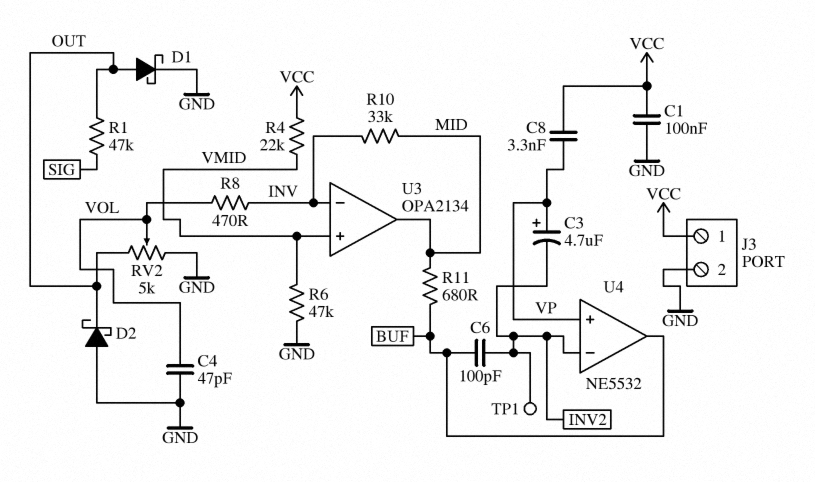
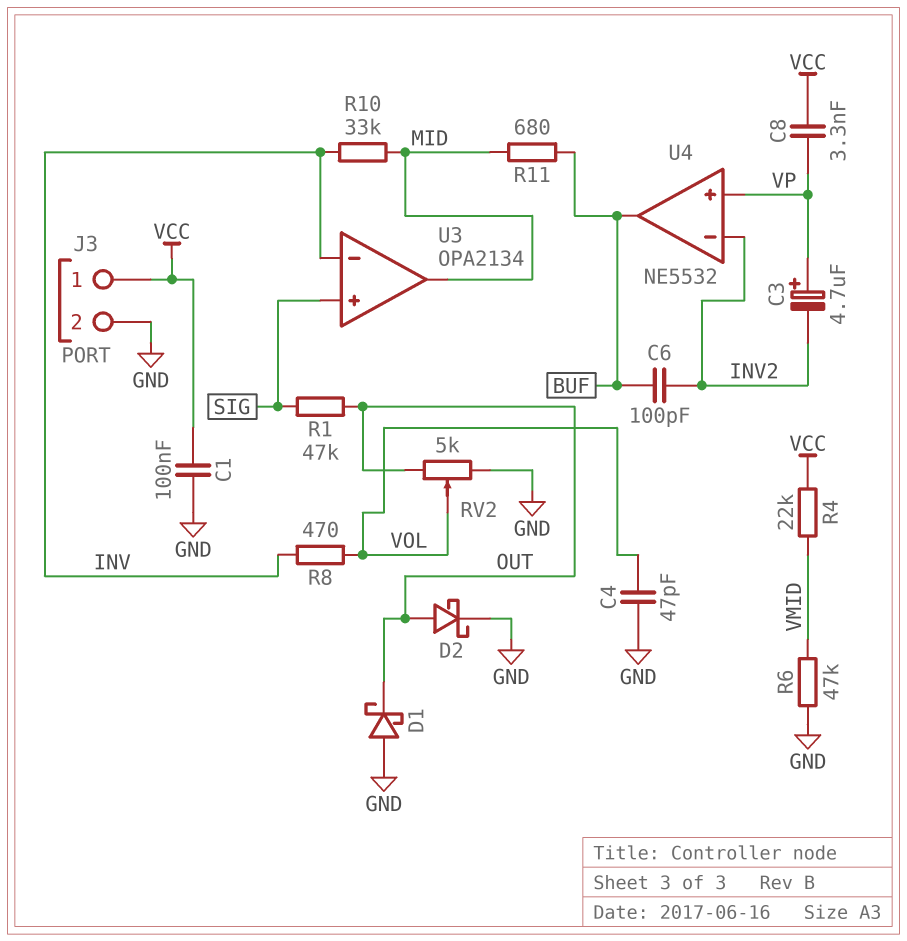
D1: schottky (A OUT, K GND) -> schottky (A GND, K OUT)
D2: schottky (A GND, K OUT) -> schottky (A OUT, K GND)
TP1: test point (INV2) -> none
U3 pin in+: VMID -> SIG

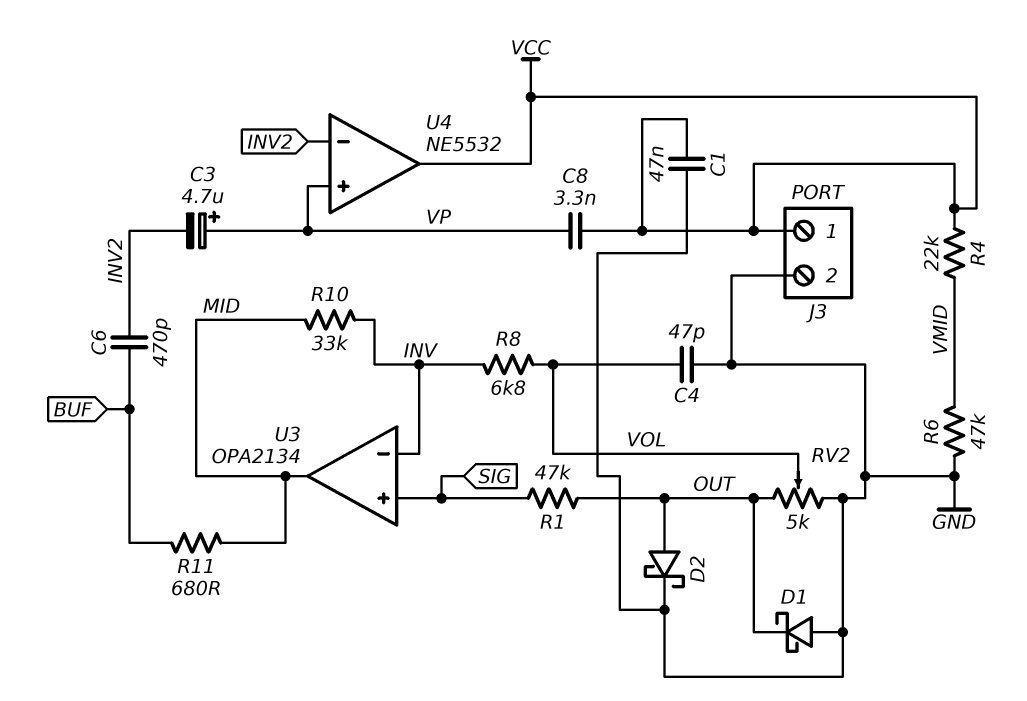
C1: 100nF (GND, VCC) -> 47nF (GND, VCC)
C6: 100pF (BUF, INV2) -> 470pF (BUF, INV2)
R8: 470 (INV, VOL) -> 6.8k (INV, VOL)
U4 pin out: BUF -> VCC

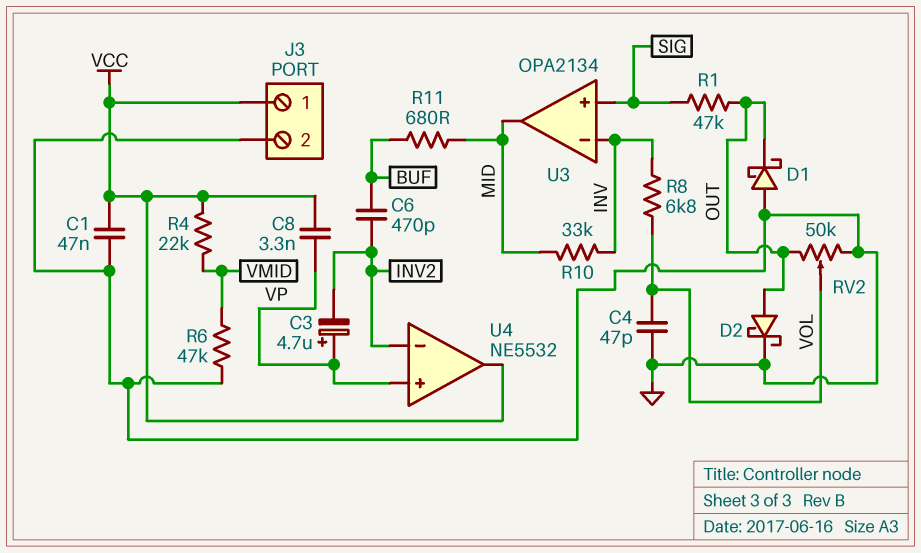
RV2: 5k (GND, OUT, wiper VOL) -> 50k (GND, OUT, wiper VOL)

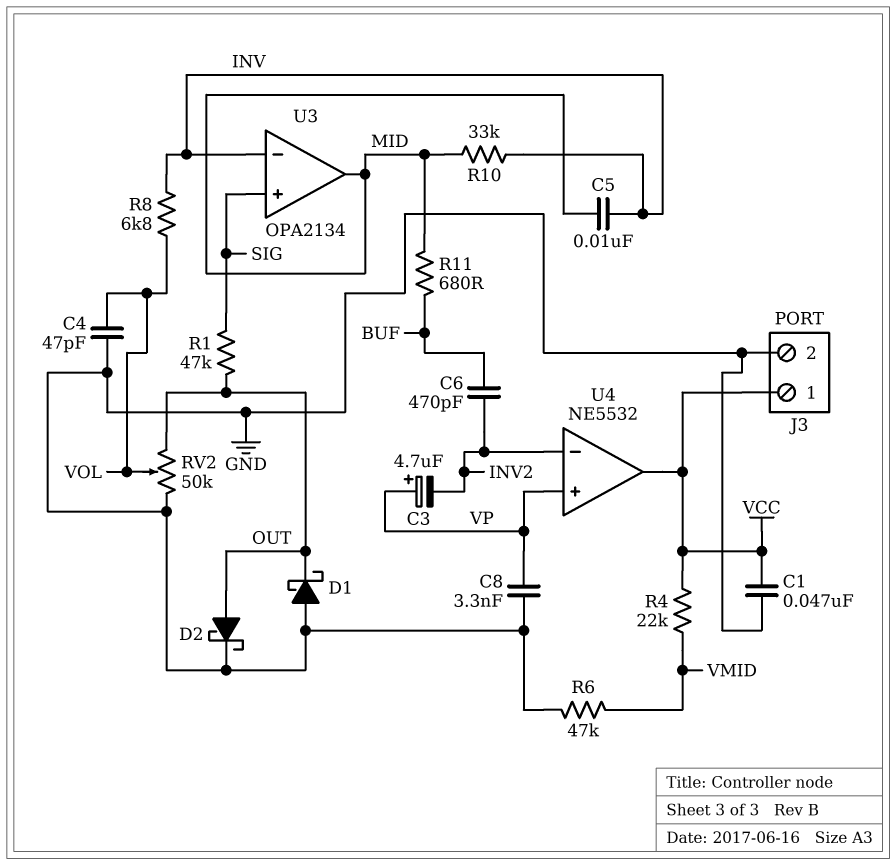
C5: none -> 10nF (INV, MID)
C8: 3.3nF (VCC, VP) -> 3.3nF (GND, VP)

